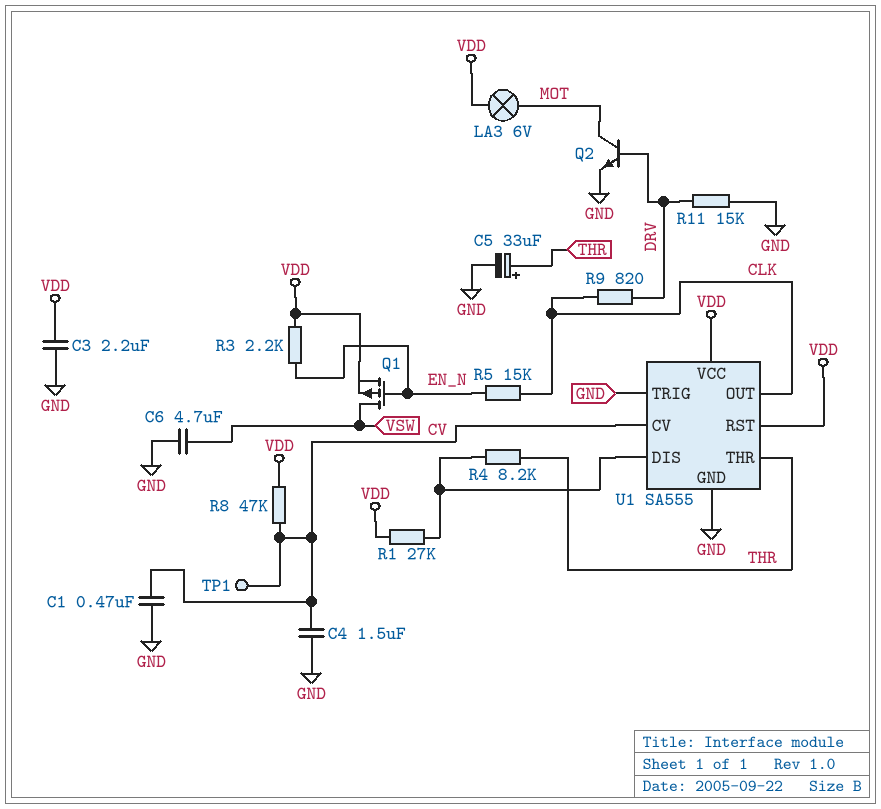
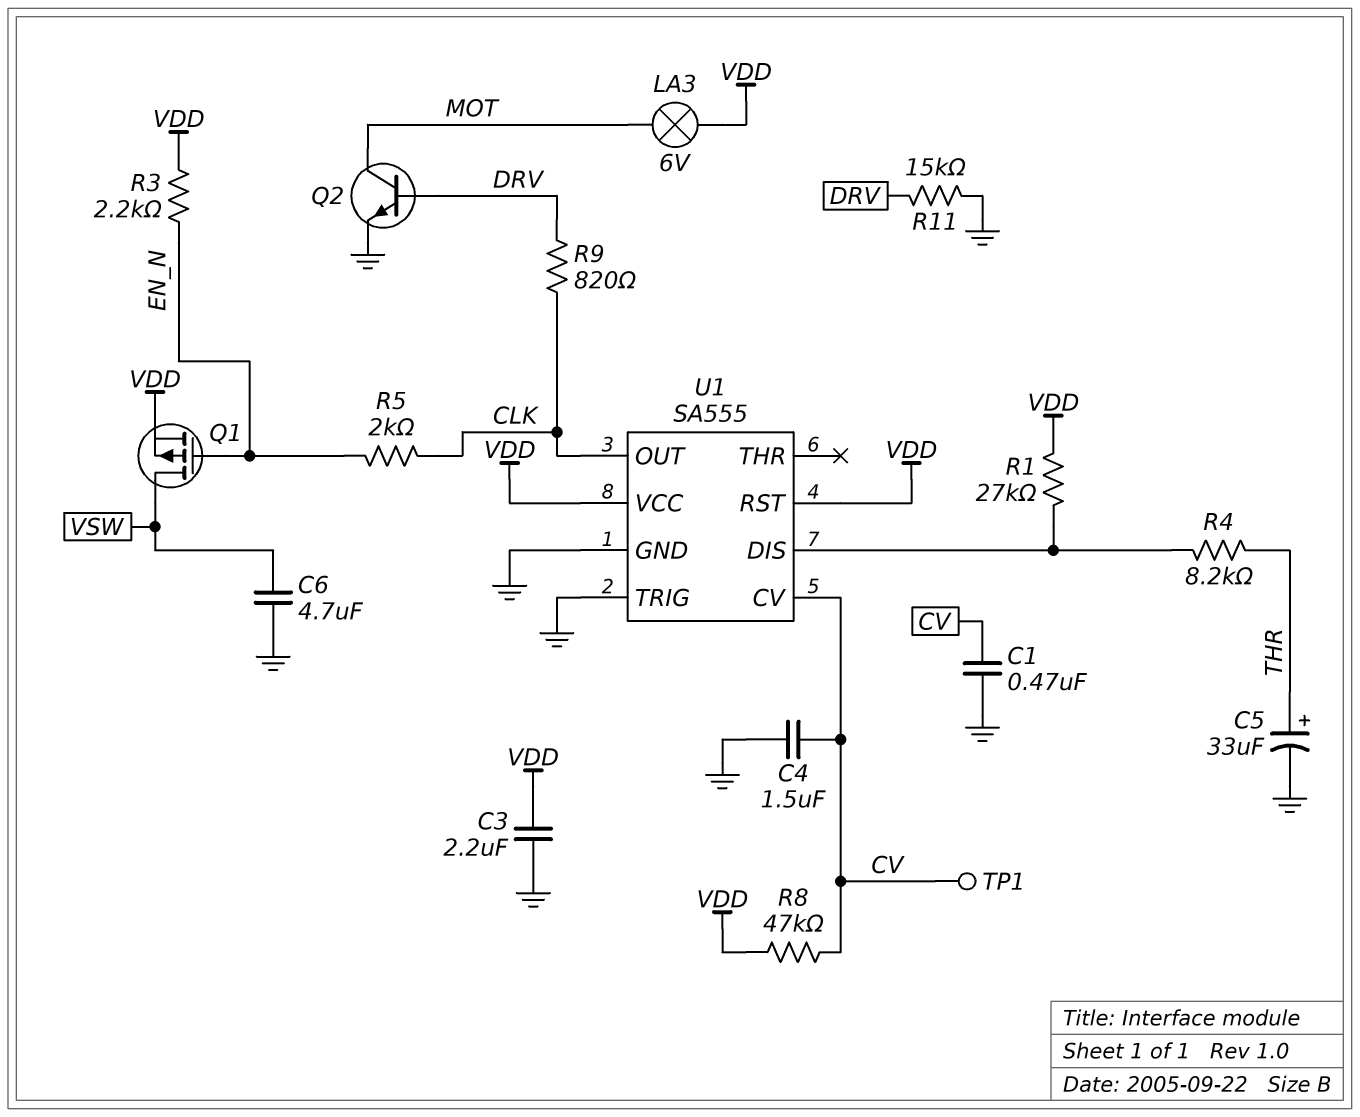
R5: 15k (CLK, EN_N) -> 2k (CLK, EN_N)
U1 pin THR: THR -> none

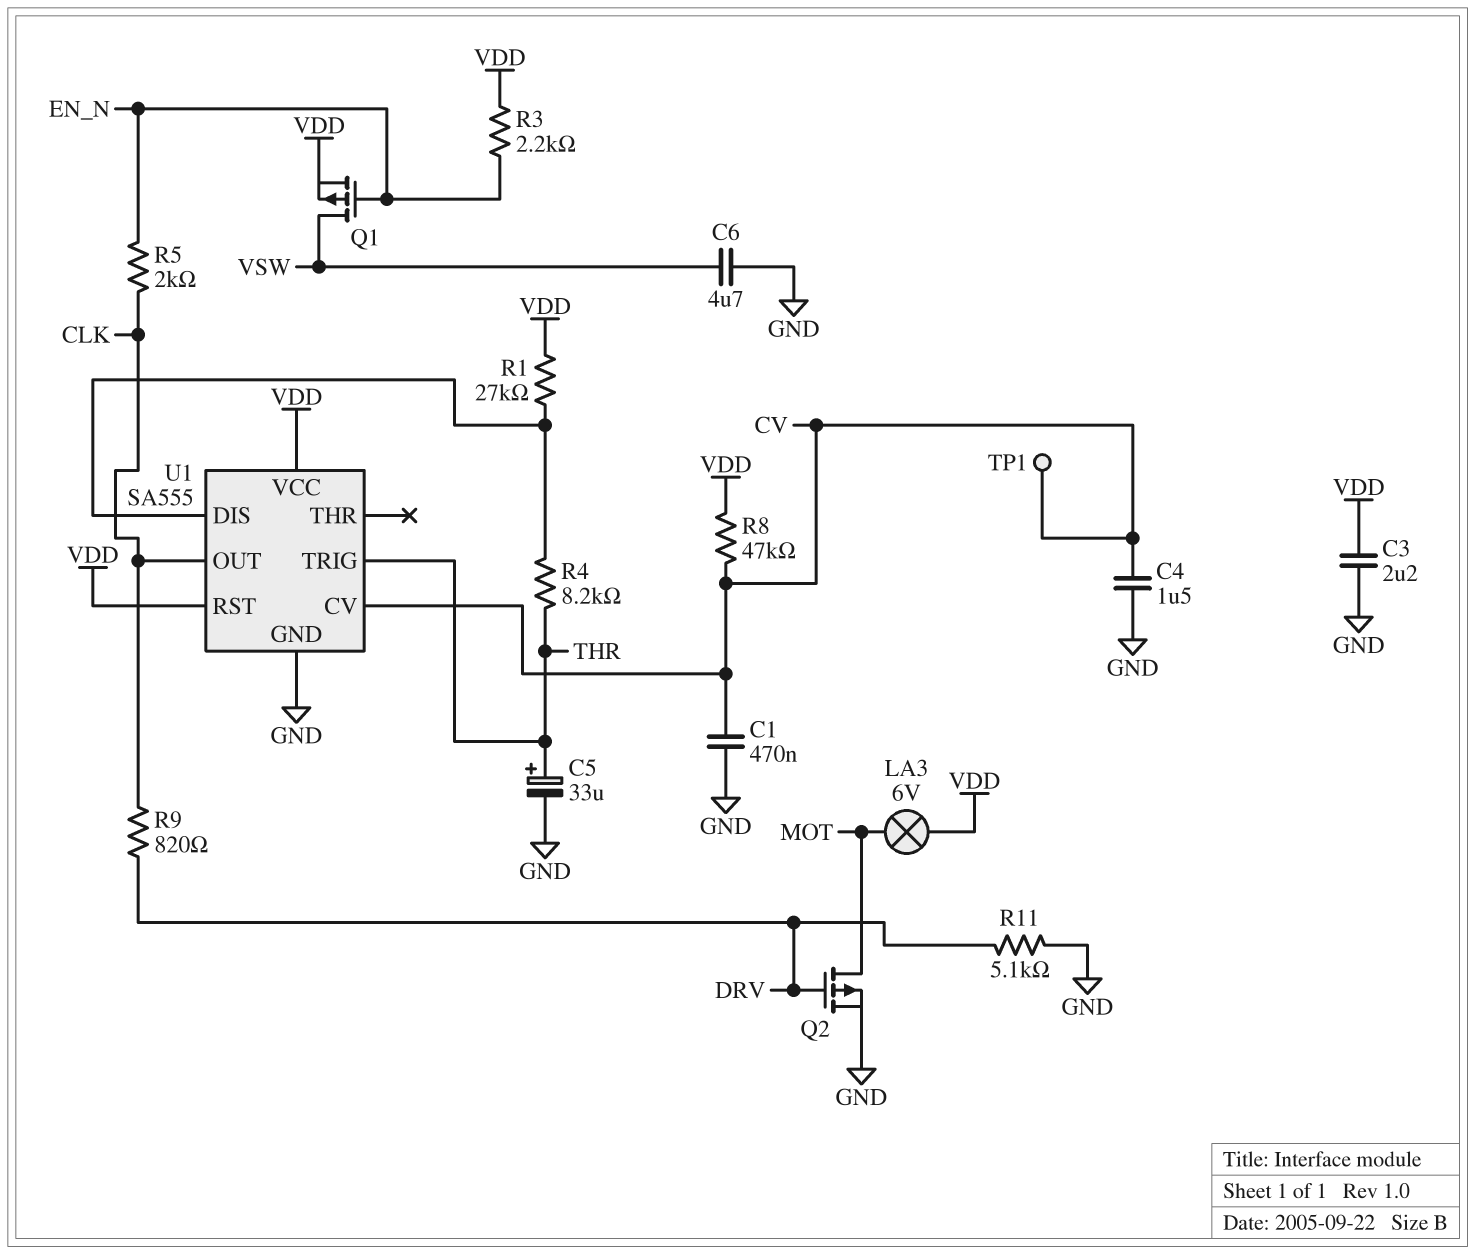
Q2: NPN (B DRV, C MOT, E GND) -> PMOS (G DRV, D MOT, S GND)
R11: 15k (DRV, GND) -> 5.1k (DRV, GND)
U1 pin TRIG: GND -> THR

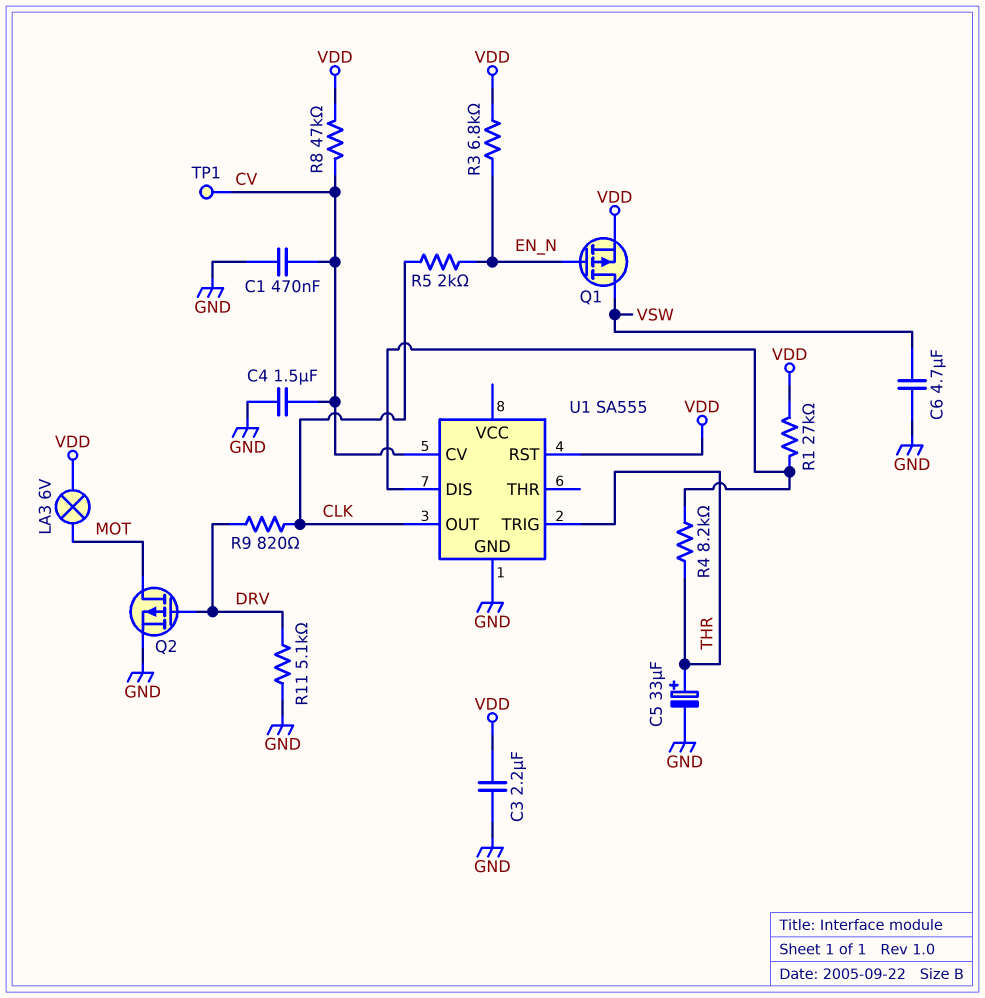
R3: 2.2k (EN_N, VDD) -> 6.8k (EN_N, VDD)
U1 pin VCC: VDD -> none

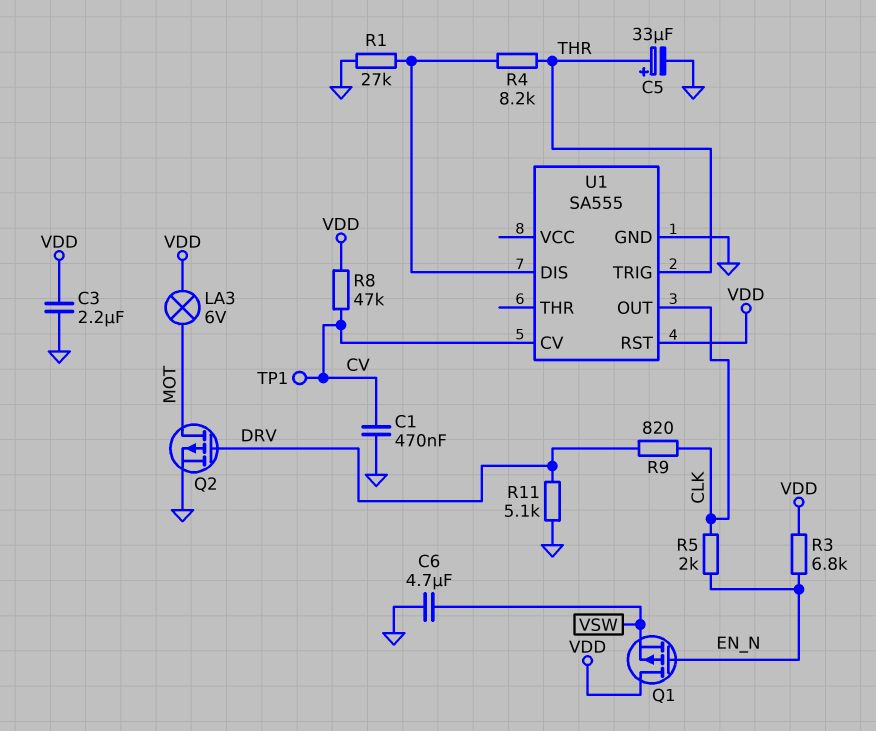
C4: 1.5uF (CV, GND) -> none
Q1: PMOS (G EN_N, D VSW, S VDD) -> PMOS (G EN_N, D VDD, S VSW)
R1: 27k (U1/DIS, VDD) -> 27k (GND, U1/DIS)

